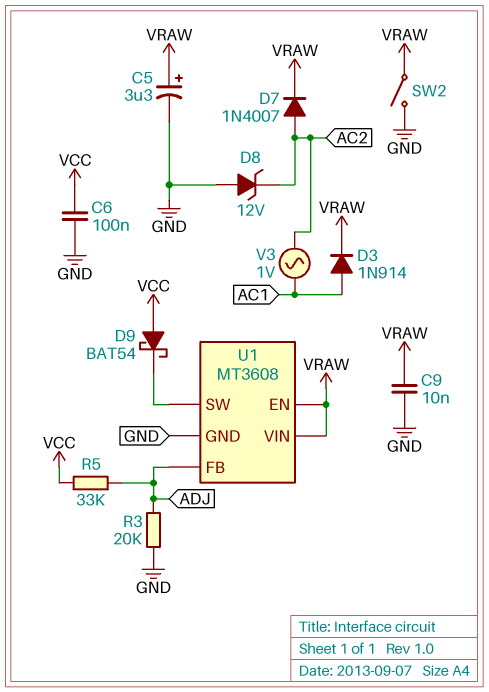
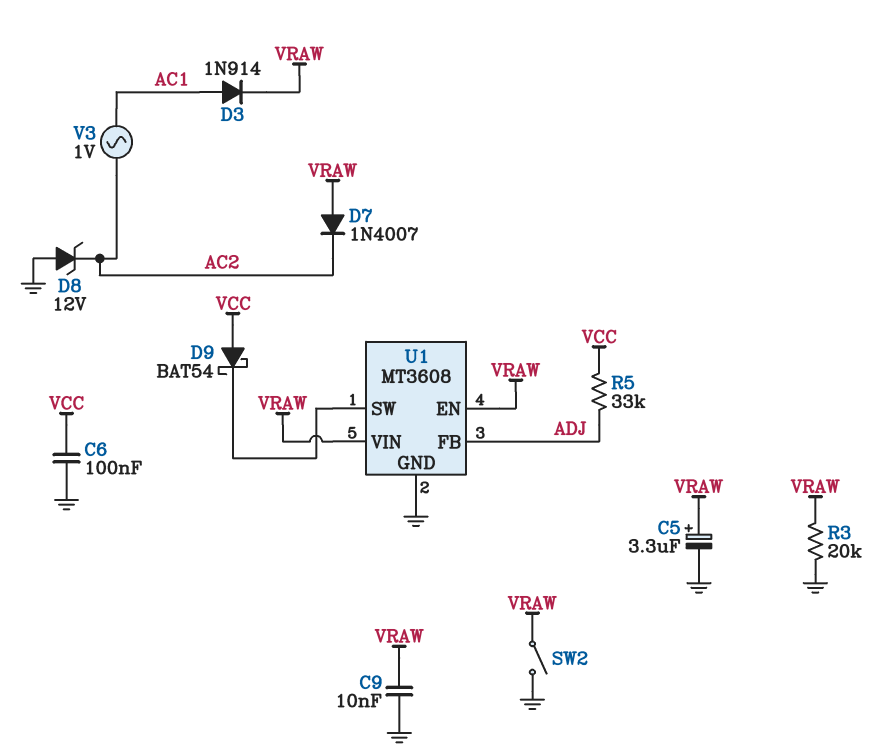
D7: diode 1N4007 (A AC2, K VRAW) -> diode 1N4007 (A VRAW, K AC2)
R3: 20k (ADJ, GND) -> 20k (GND, VRAW)

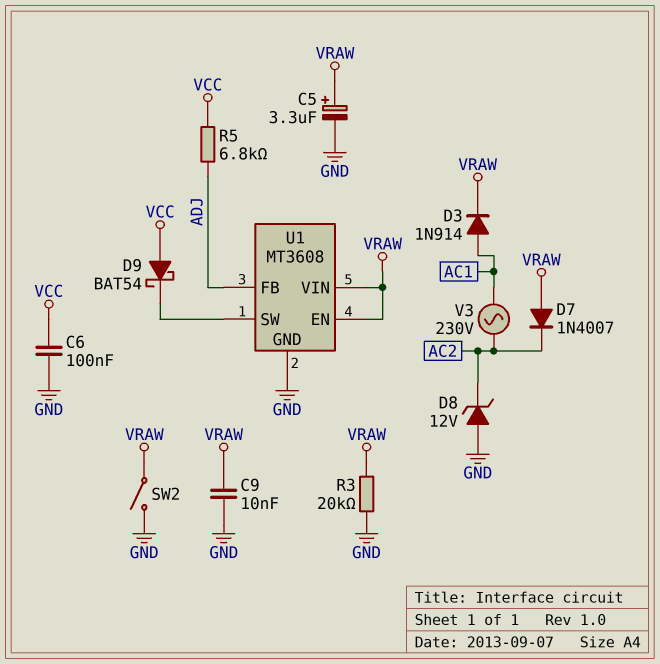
R5: 33k (ADJ, VCC) -> 6.8k (ADJ, VCC)
V3: AC 1V (AC1, AC2) -> AC 230V (AC1, AC2)

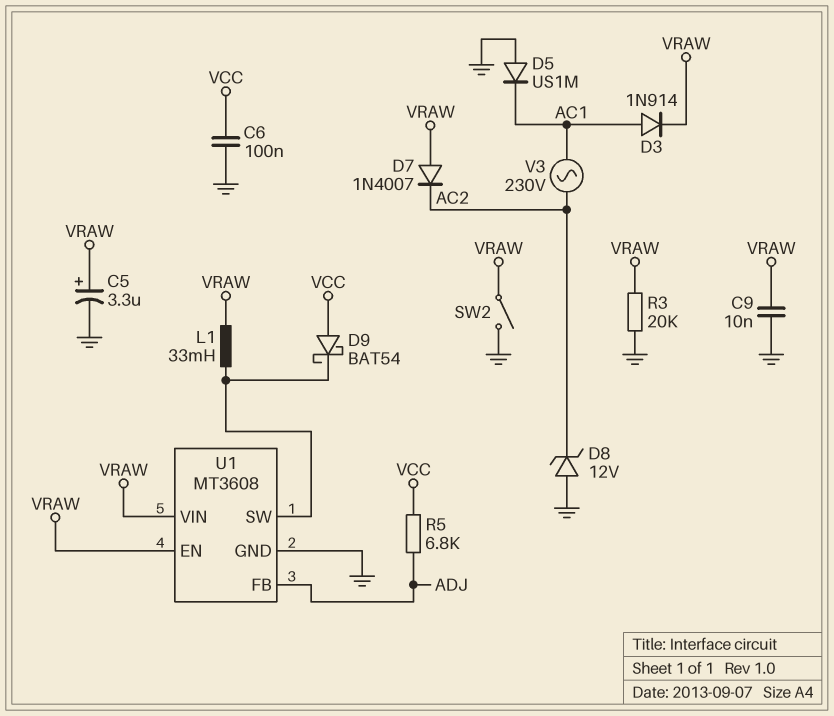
D5: none -> diode US1M (A GND, K AC1)
L1: none -> 33mH (U1/SW, VRAW)

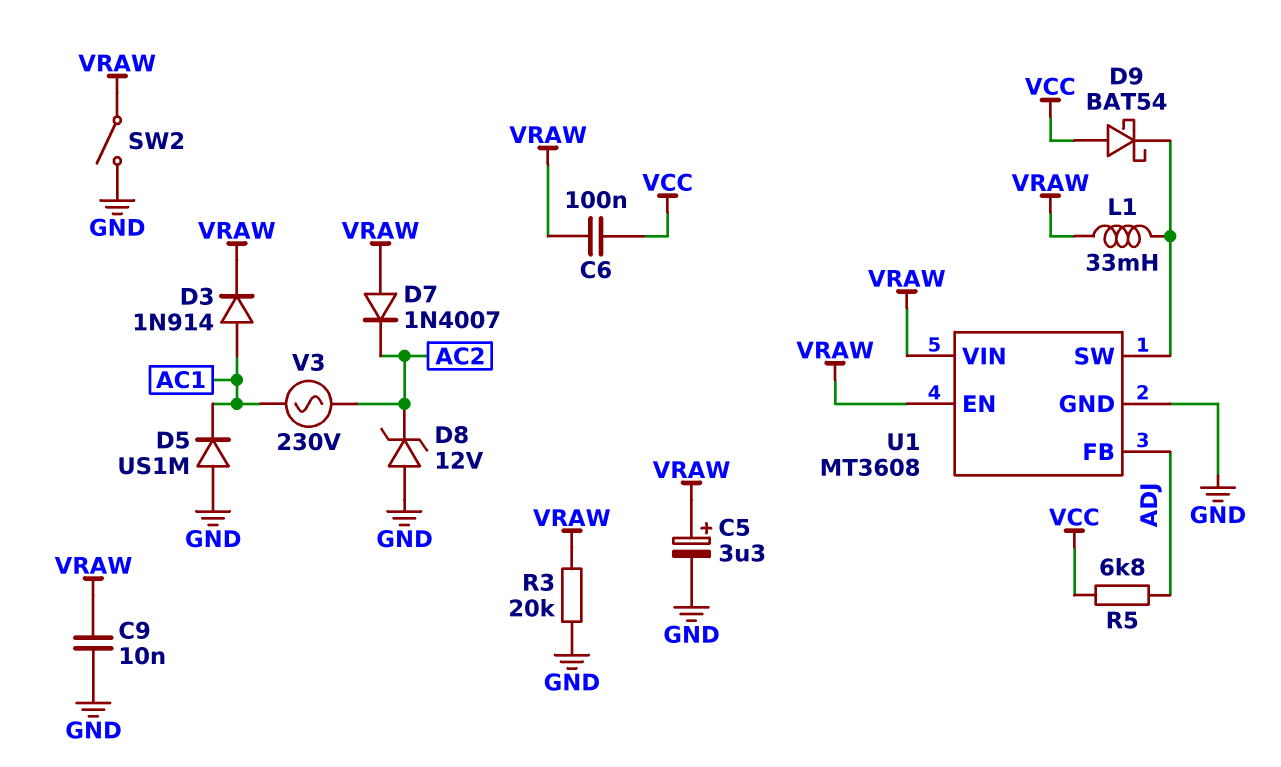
C6: 100nF (GND, VCC) -> 100nF (VCC, VRAW)

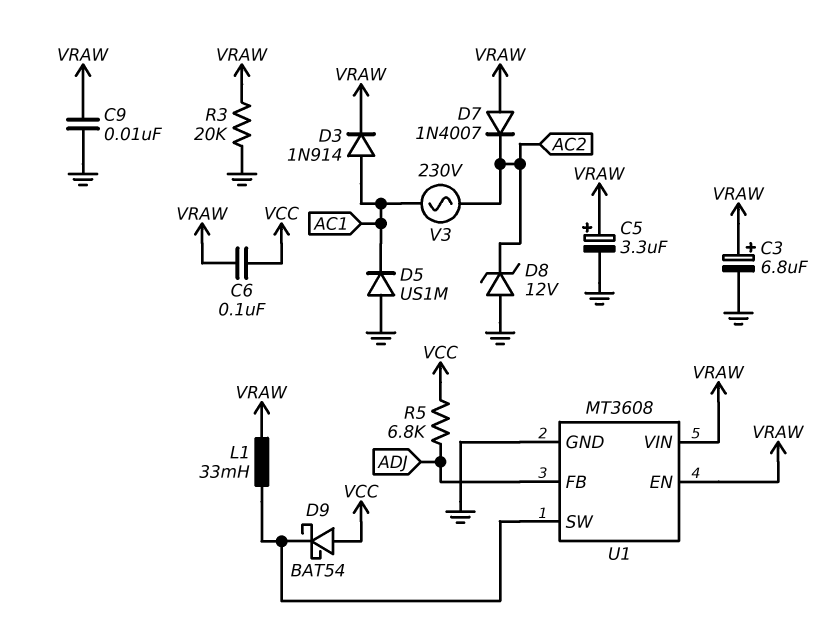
C3: none -> 6.8uF (plus VRAW, minus GND)
SW2: switch (GND, VRAW) -> none

